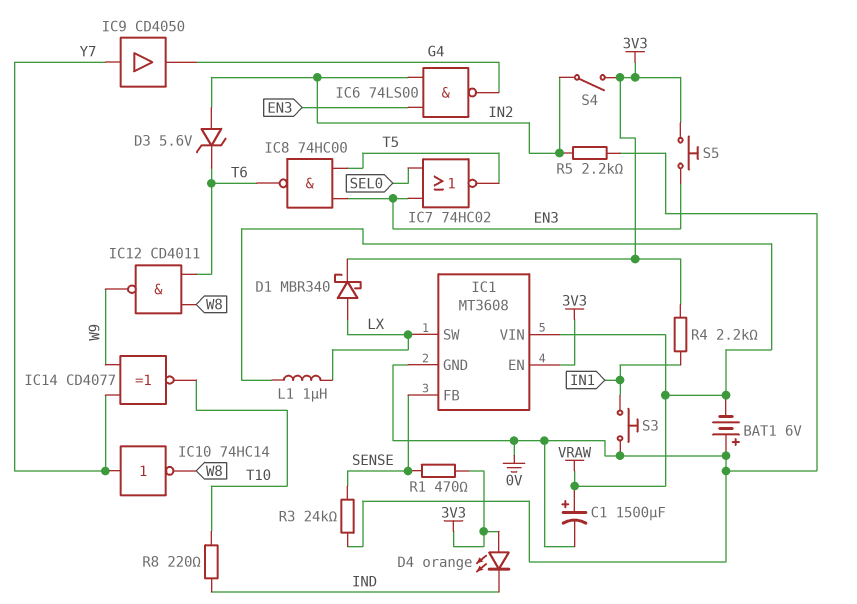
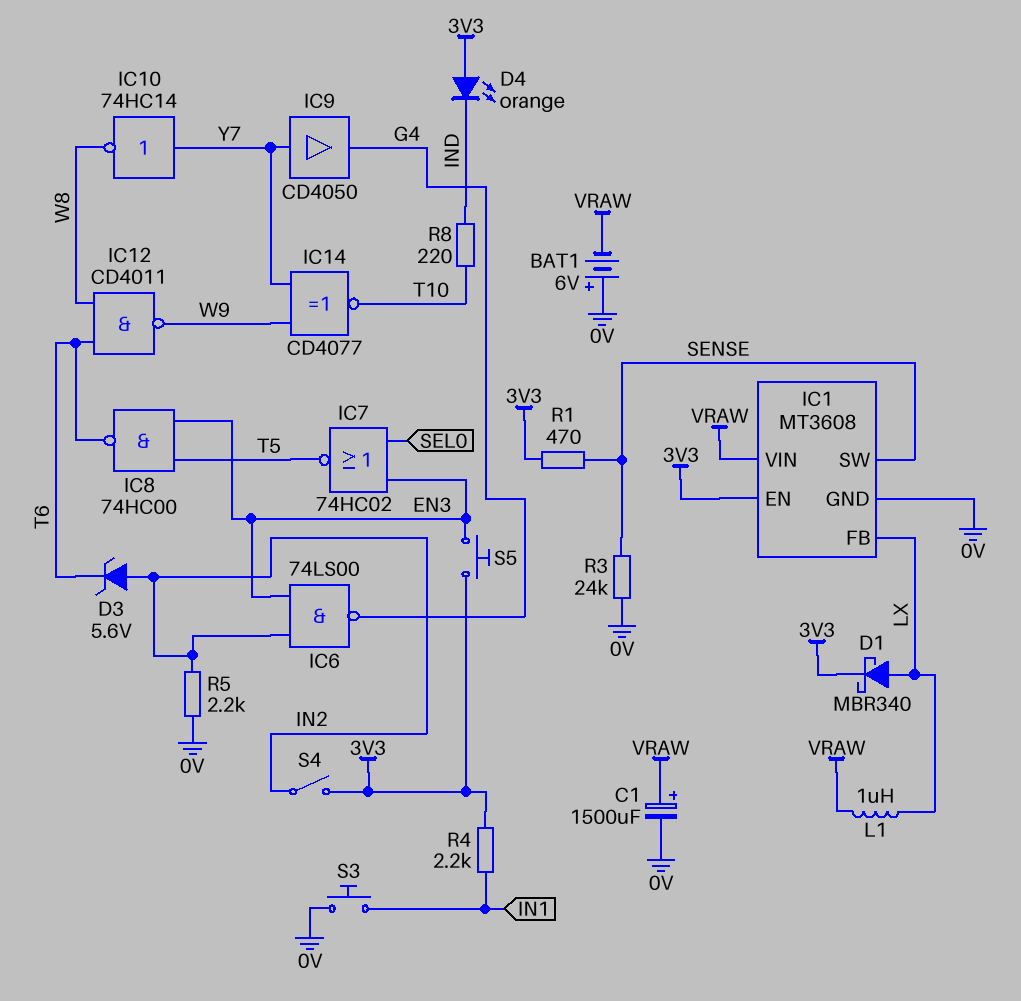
IC1 pin FB: SENSE -> LX
IC1 pin SW: LX -> SENSE

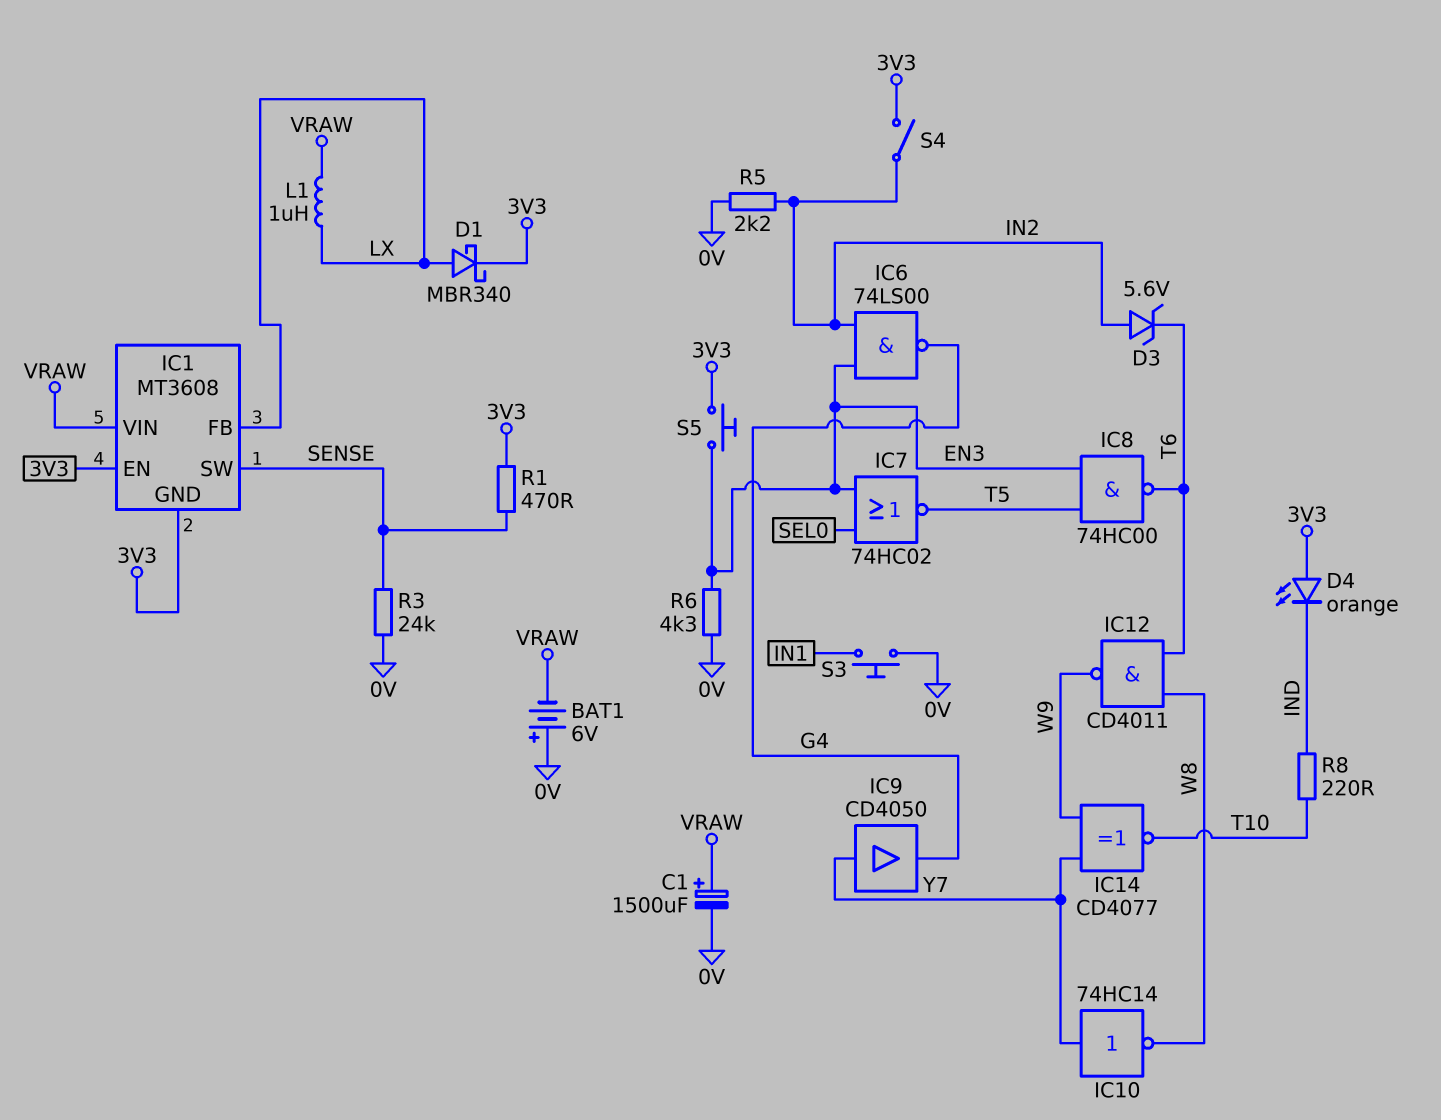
IC1 pin GND: 0V -> 3V3
R4: 2.2k (3V3, IN1) -> none
R6: none -> 4.3k (0V, EN3)

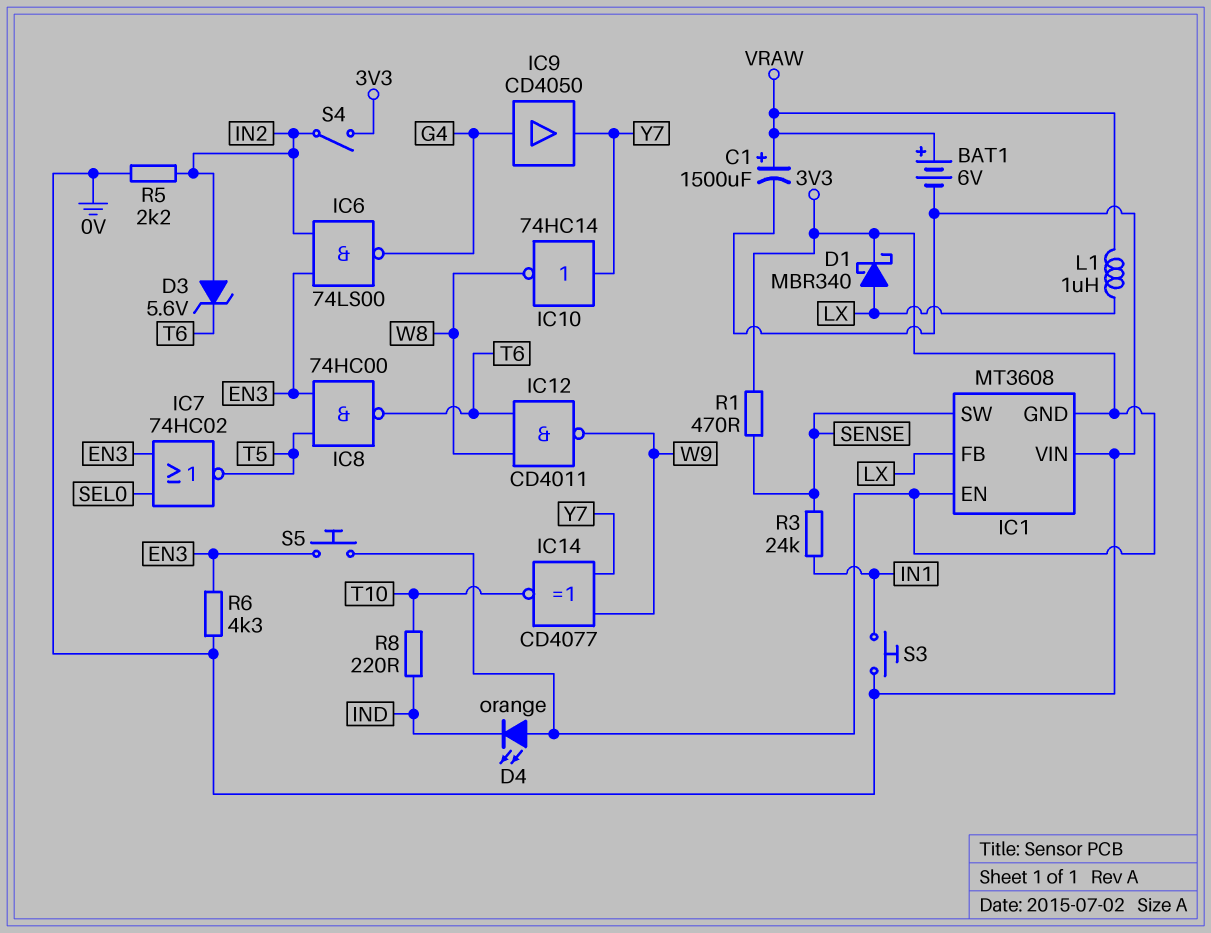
BAT1: 6V (plus 0V, minus VRAW) -> 6V (plus VRAW, minus 0V)
IC1 pin VIN: VRAW -> 0V
IC9: buffer CD4050 (in Y7, out G4) -> buffer CD4050 (in G4, out Y7)
R3: 24k (0V, SENSE) -> 24k (IN1, SENSE)

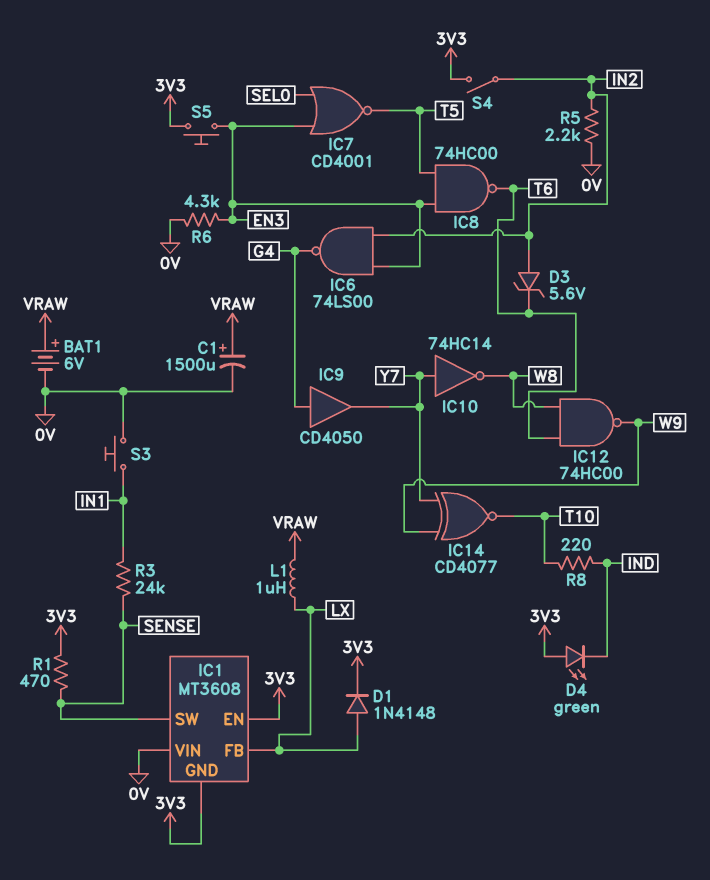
D1: schottky MBR340 (A LX, K 3V3) -> diode 1N4148 (A LX, K 3V3)
D4: LED orange (A 3V3, K IND) -> LED green (A 3V3, K IND)
IC7: NOR 74HC02 (in EN3, in SEL0, out T5) -> NOR CD4001 (in EN3, in SEL0, out T5)
IC12: NAND CD4011 (in T6, in W8, out W9) -> NAND 74HC00 (in T6, in W8, out W9)

